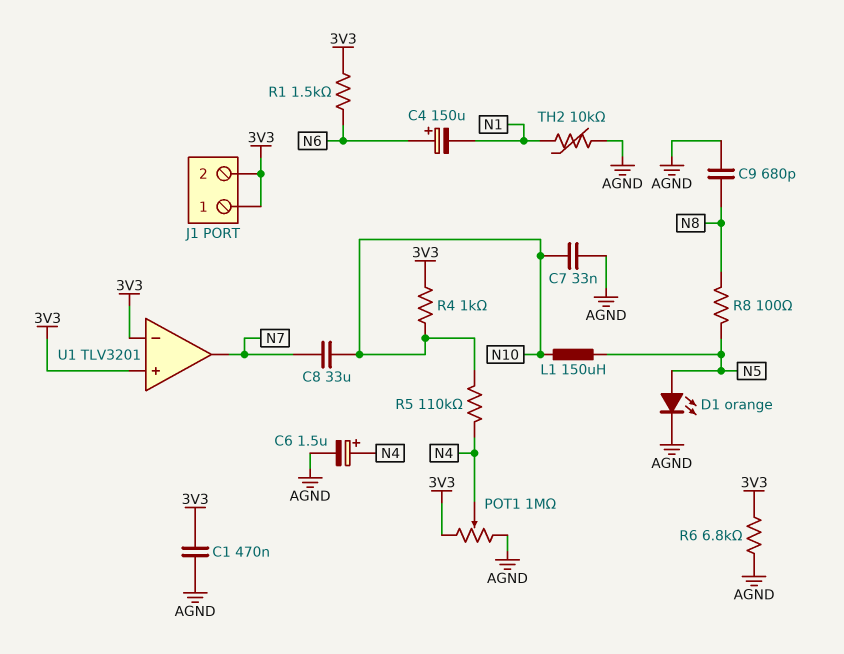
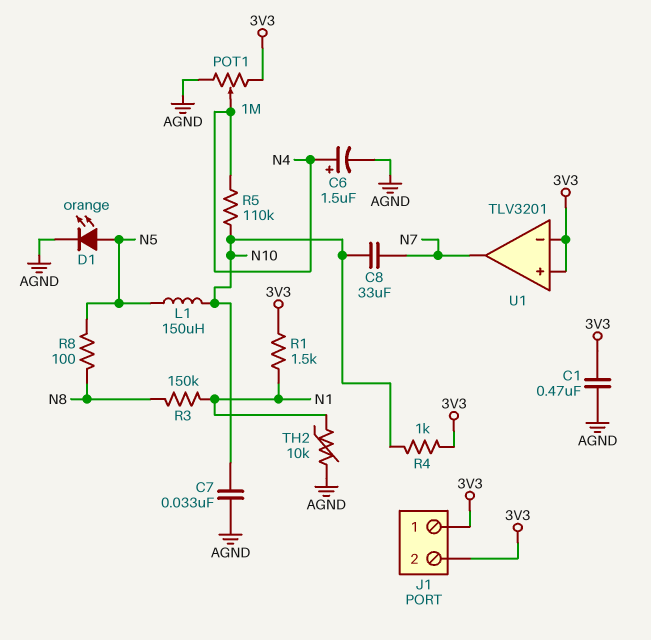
C4: 150uF (plus N6, minus N1) -> none
C9: 680pF (AGND, N8) -> none
R1: 1.5k (3V3, N6) -> 1.5k (3V3, N1)
R3: none -> 150k (N1, N8)
R6: 6.8k (3V3, AGND) -> none

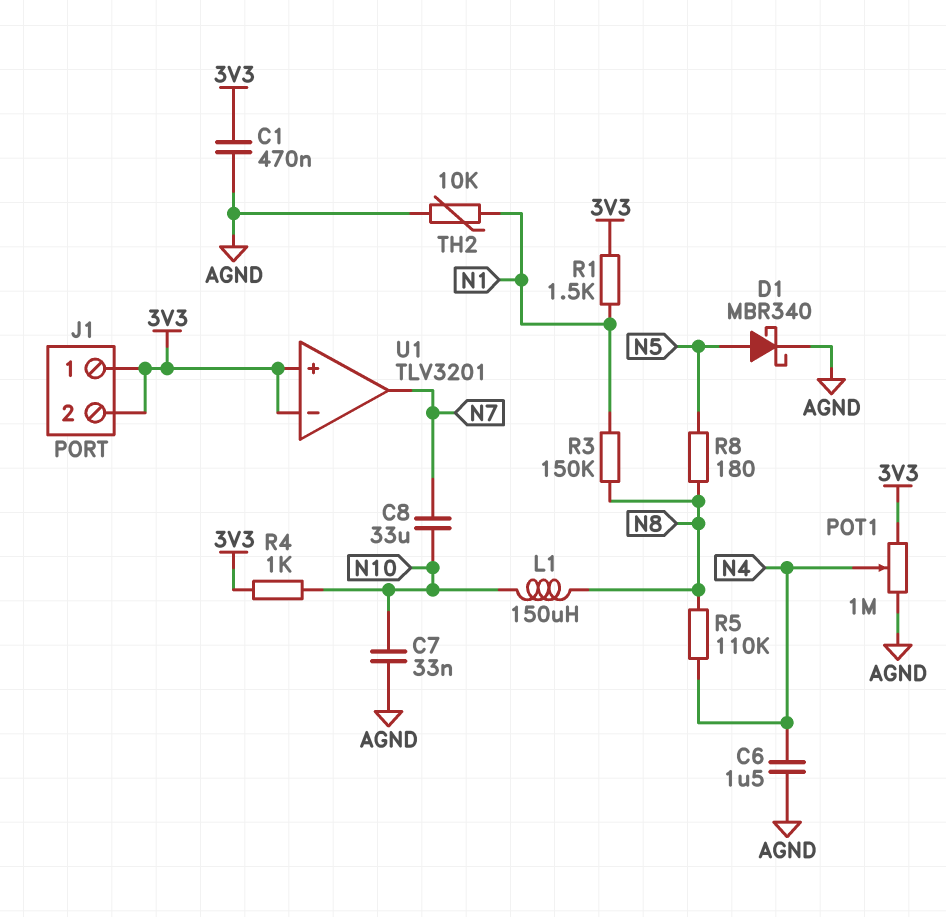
C6: 1.5uF (plus N4, minus AGND) -> 1.5uF (AGND, N4)
D1: LED orange (A N5, K AGND) -> schottky MBR340 (A N5, K AGND)
L1: 150uH (N5, N10) -> 150uH (N8, N10)
R5: 110k (N4, N10) -> 110k (N4, N8)
R8: 100 (N5, N8) -> 180 (N5, N8)

